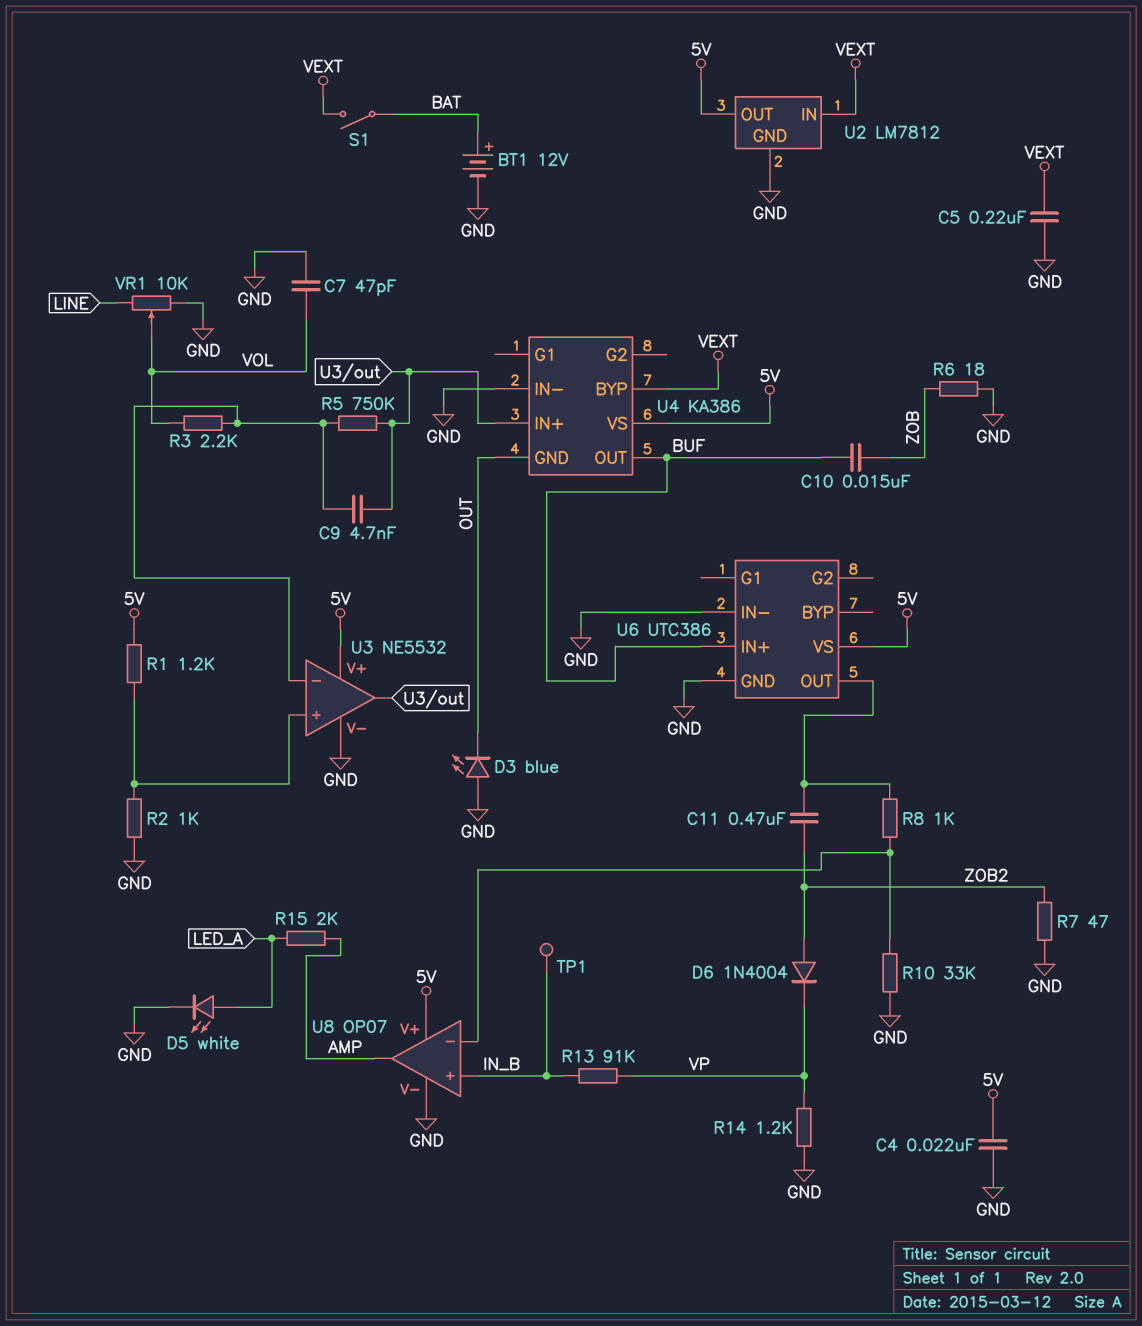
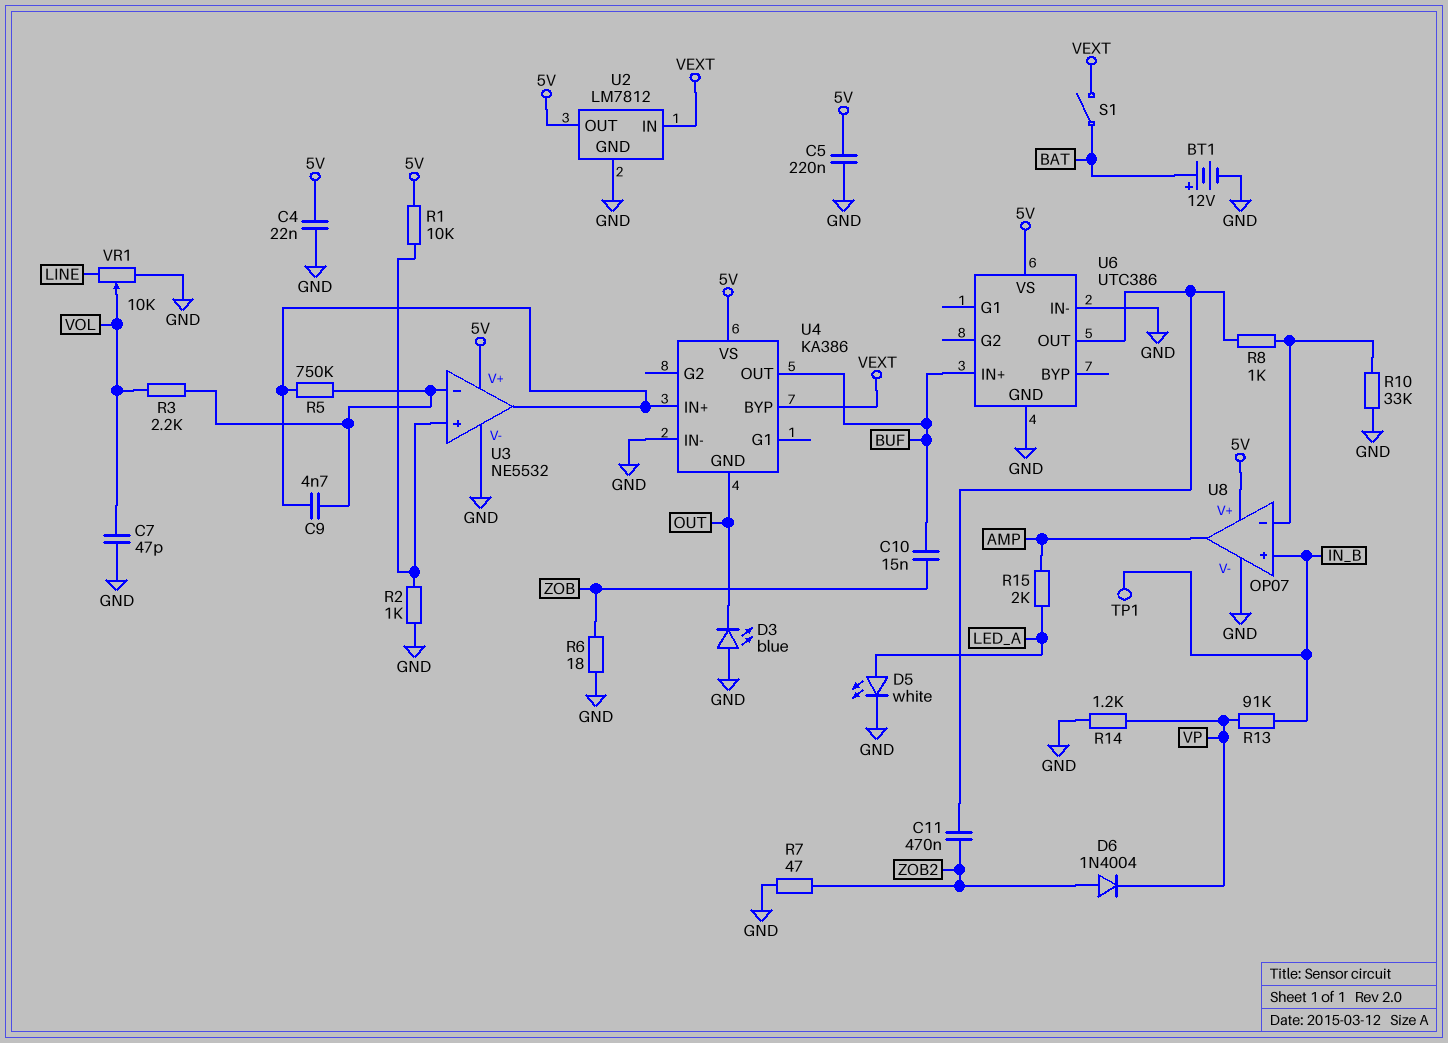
C5: 220nF (GND, VEXT) -> 220nF (5V, GND)
R1: 1.2k (5V, U3/in+) -> 10k (5V, U3/in+)

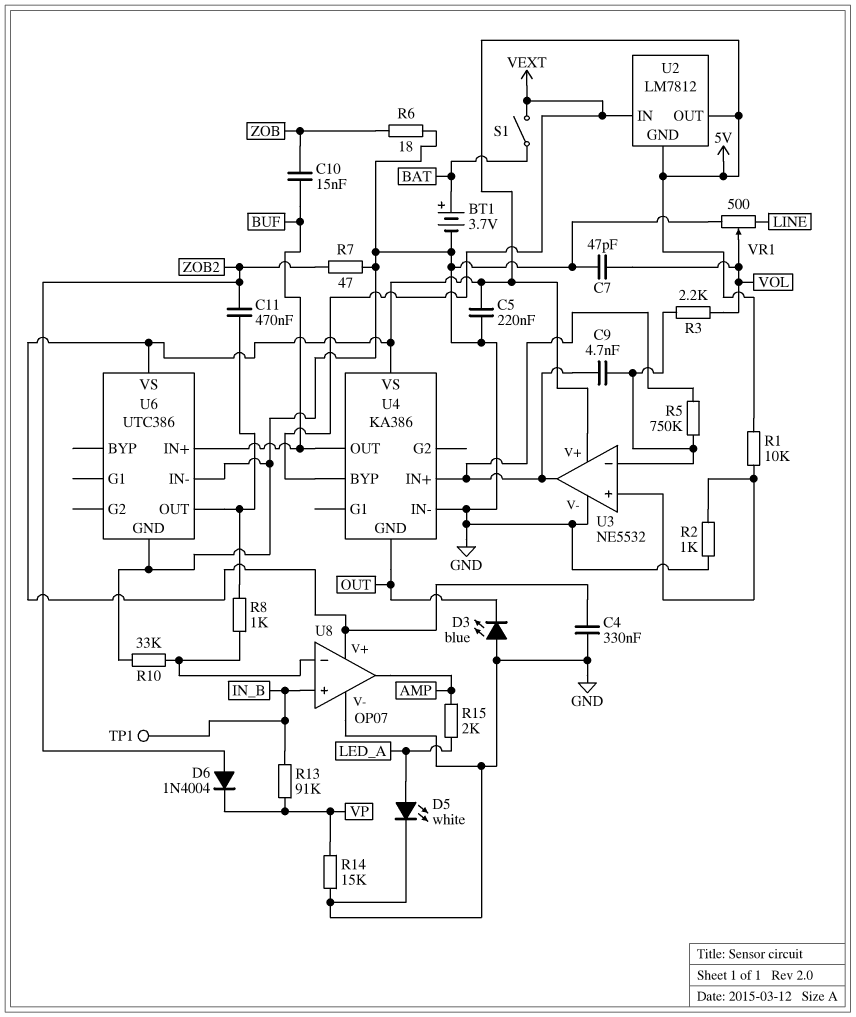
BT1: 12V (plus BAT, minus GND) -> 3.7V (plus BAT, minus GND)
C4: 22nF (5V, GND) -> 330nF (5V, GND)
R14: 1.2k (GND, VP) -> 15k (GND, VP)
U2 pin GND: GND -> 5V
VR1: 10k (GND, LINE, wiper VOL) -> 500 (GND, LINE, wiper VOL)

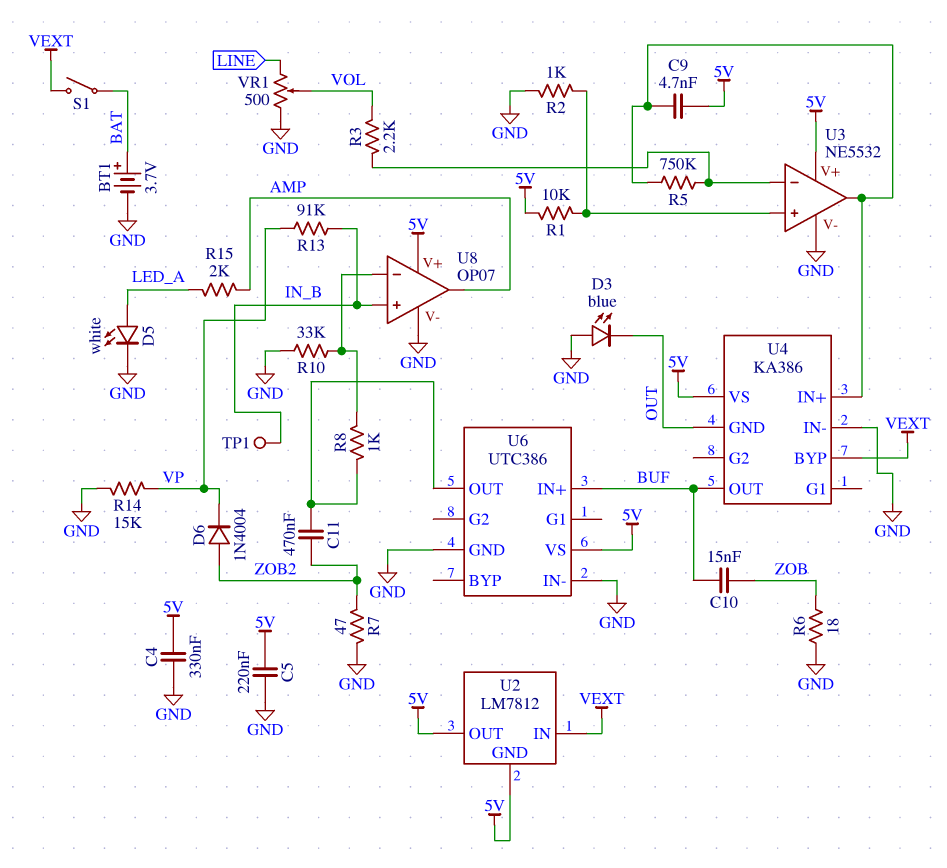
C7: 47pF (GND, VOL) -> none
C9: 4.7nF (U3/in-, U3/out) -> 4.7nF (5V, U3/out)

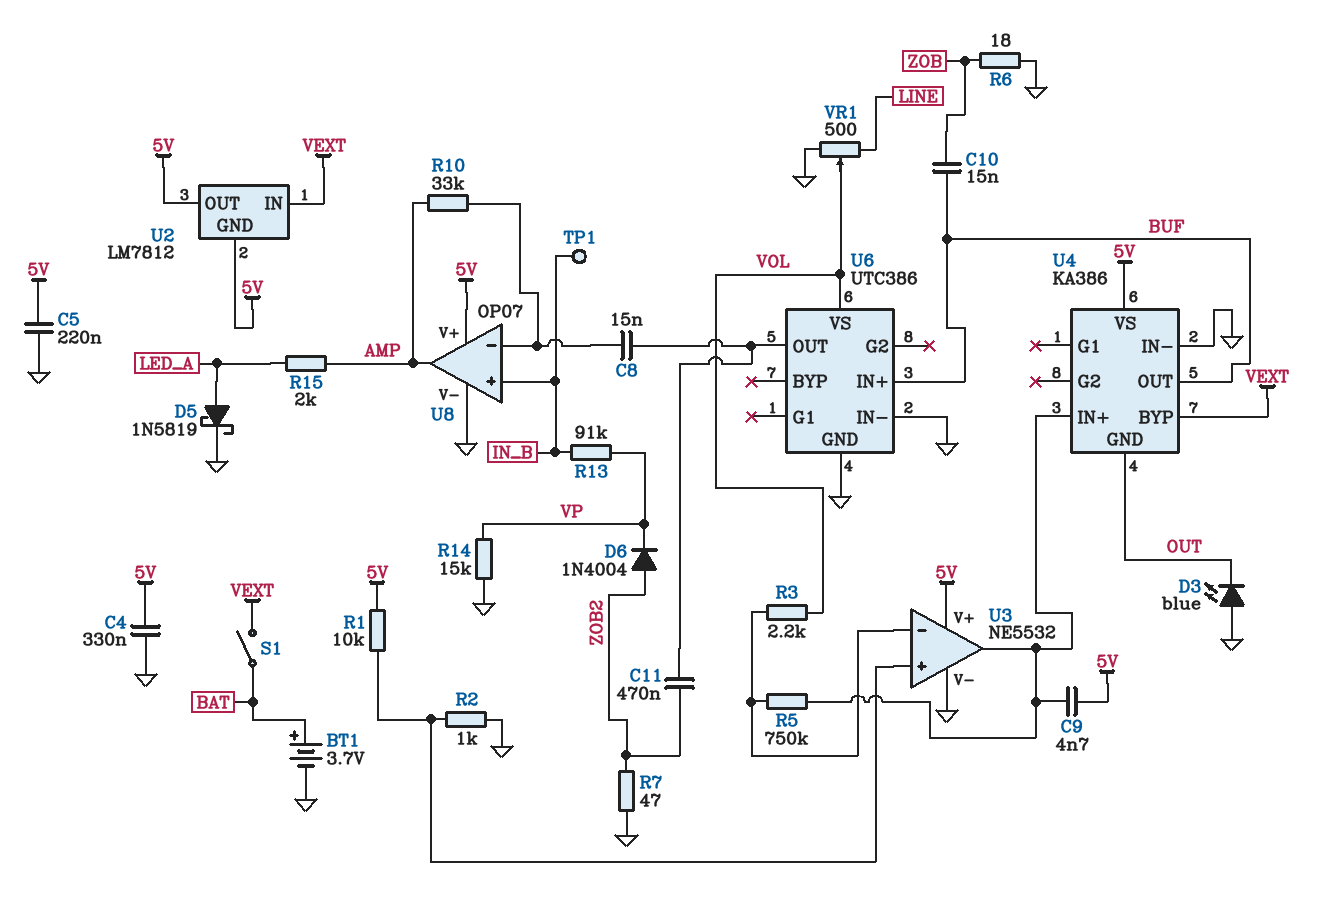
C8: none -> 15nF (U6/OUT, U8/in-)
D5: LED white (A LED_A, K GND) -> schottky 1N5819 (A LED_A, K GND)
R8: 1k (U6/OUT, U8/in-) -> none
R10: 33k (GND, U8/in-) -> 33k (AMP, U8/in-)
U6 pin VS: 5V -> VOL

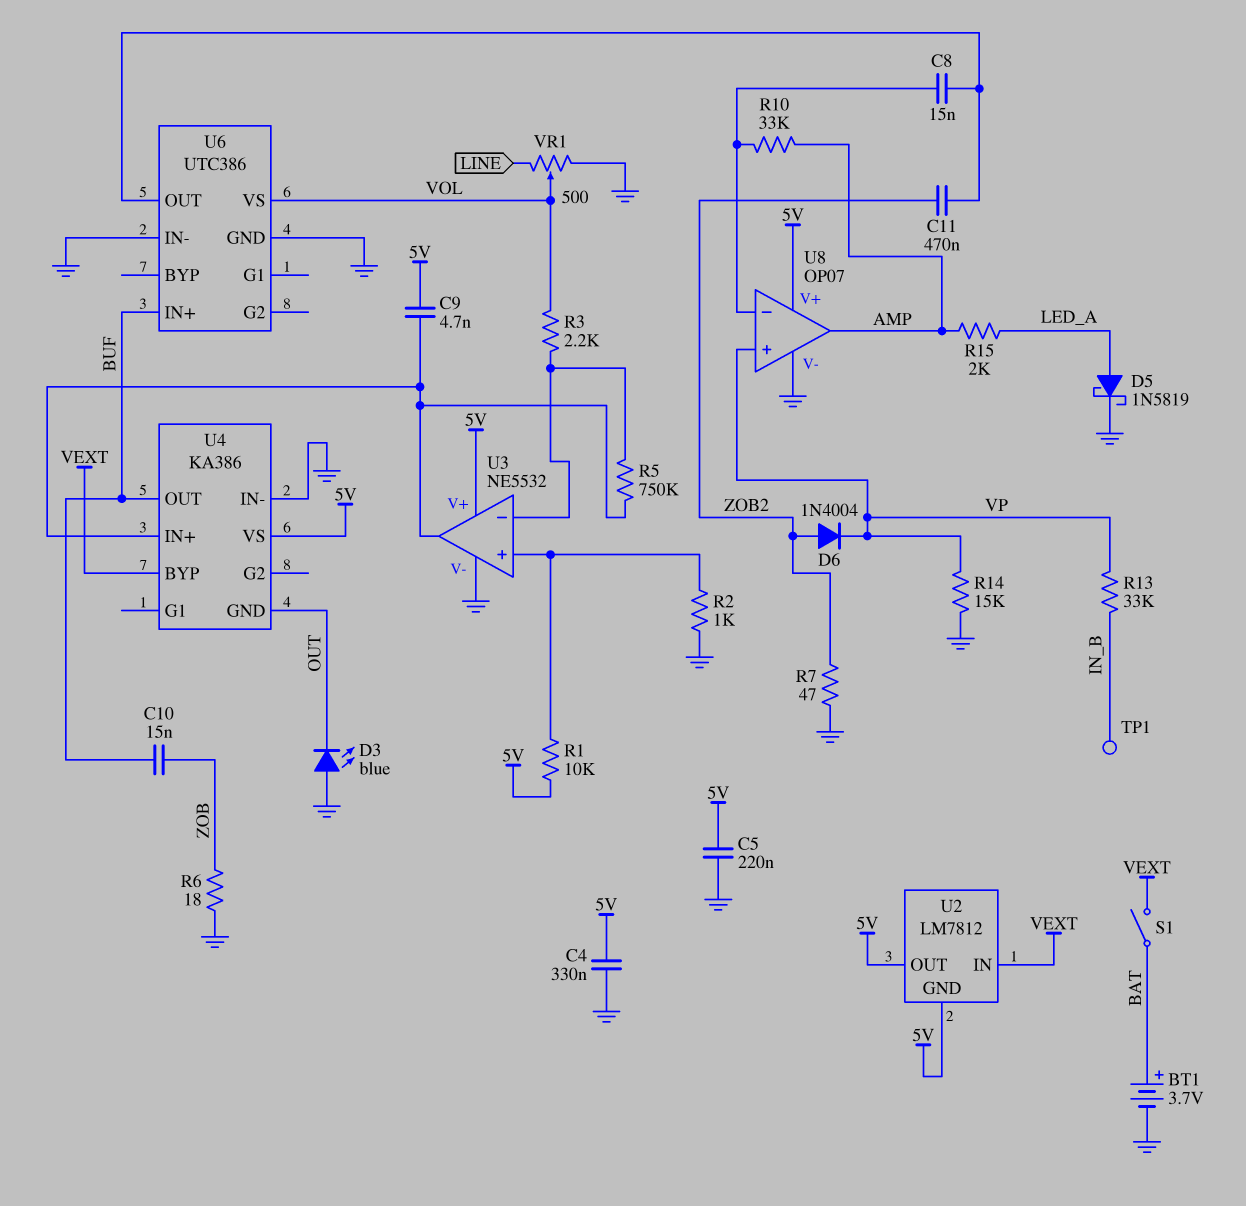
R13: 91k (IN_B, VP) -> 33k (IN_B, VP)
U8 pin in+: IN_B -> VP

